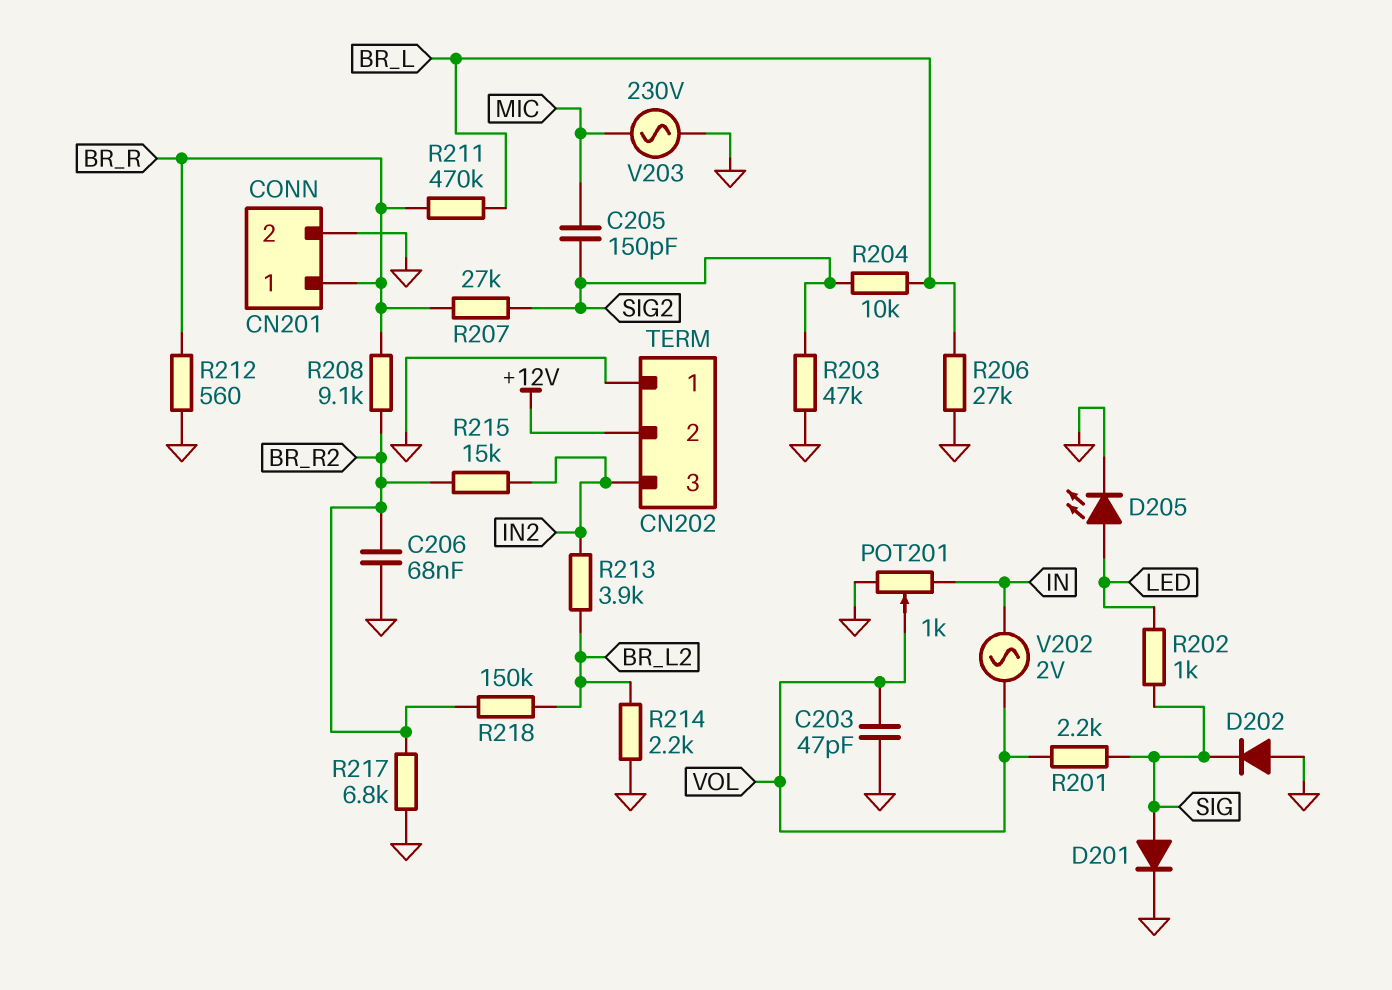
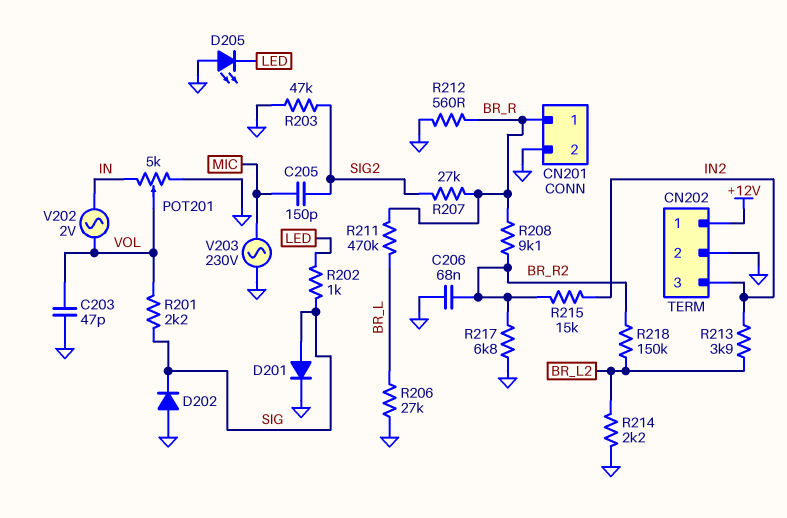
CN202 pin 1: GND -> +12V
CN202 pin 2: +12V -> GND
D205: LED (A LED, K GND) -> LED (A GND, K LED)
POT201: 1k (GND, IN, wiper VOL) -> 5k (GND, IN, wiper VOL)
R204: 10k (BR_L, SIG2) -> none

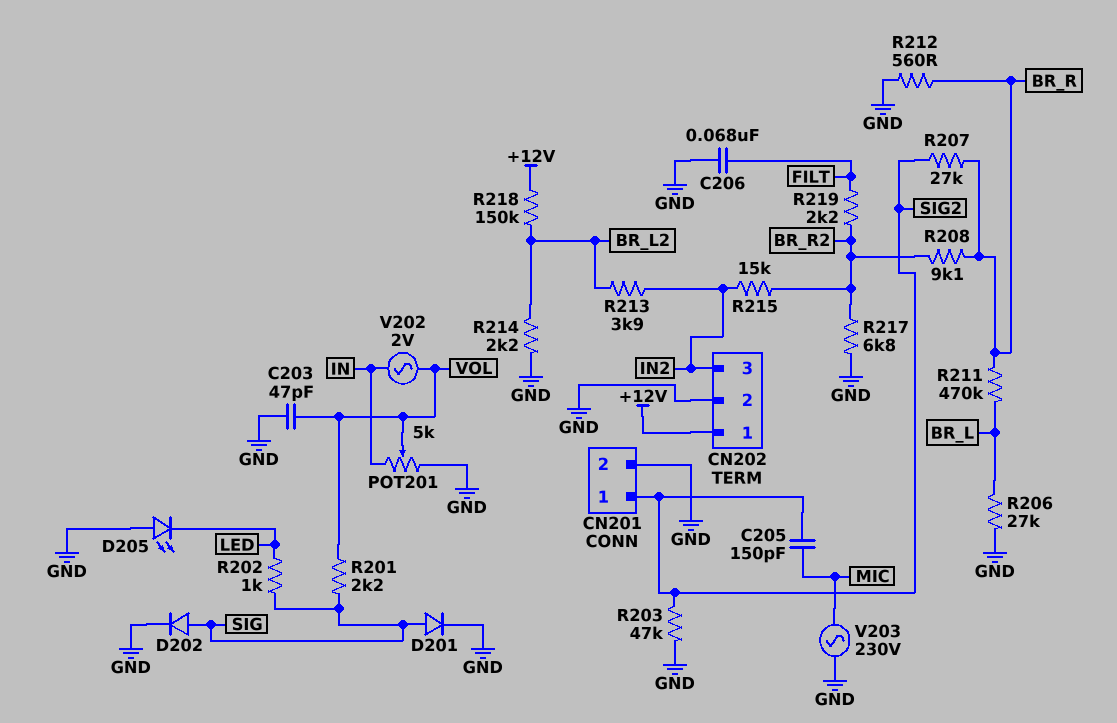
C206: 68nF (BR_R2, GND) -> 68nF (FILT, GND)
CN201 pin 1: BR_R -> SIG2
D202: diode (A GND, K SIG) -> diode (A SIG, K GND)
R218: 150k (BR_L2, BR_R2) -> 150k (+12V, BR_L2)
R219: none -> 2.2k (BR_R2, FILT)

